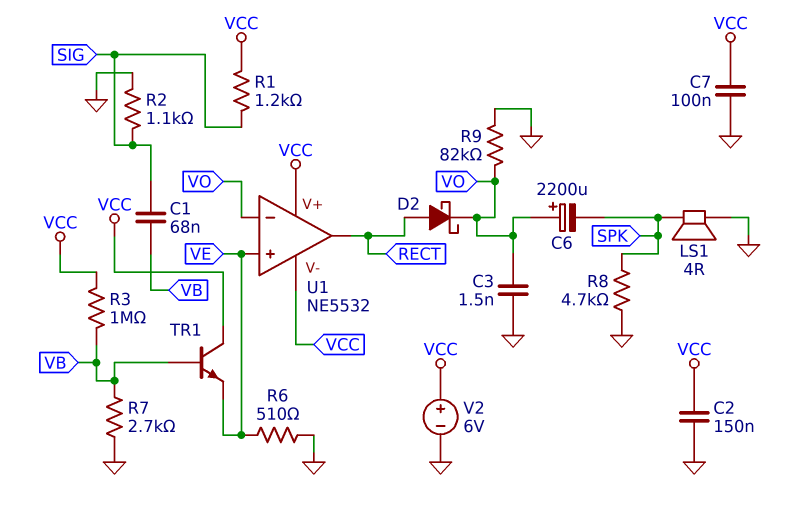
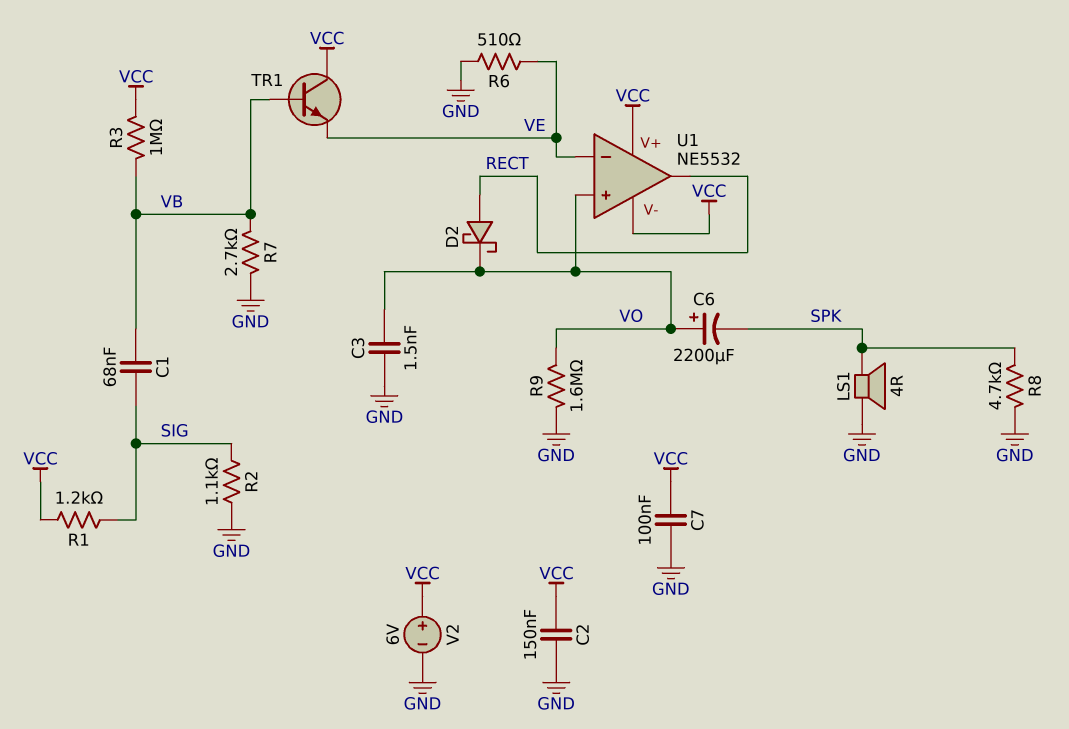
R9: 82k (GND, VO) -> 1.6M (GND, VO)
U1 pin in+: VE -> VO
U1 pin in-: VO -> VE

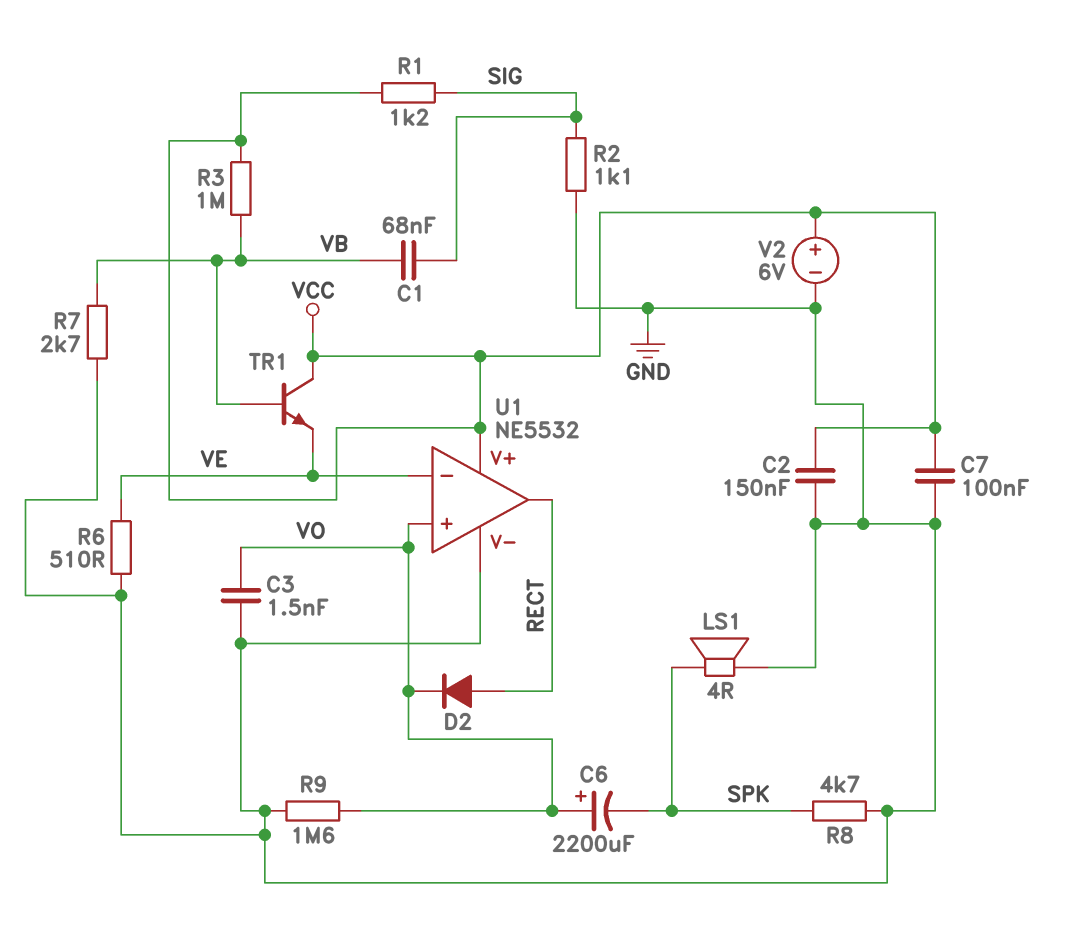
D2: schottky (A RECT, K VO) -> diode (A RECT, K VO)
U1 pin V-: VCC -> GND

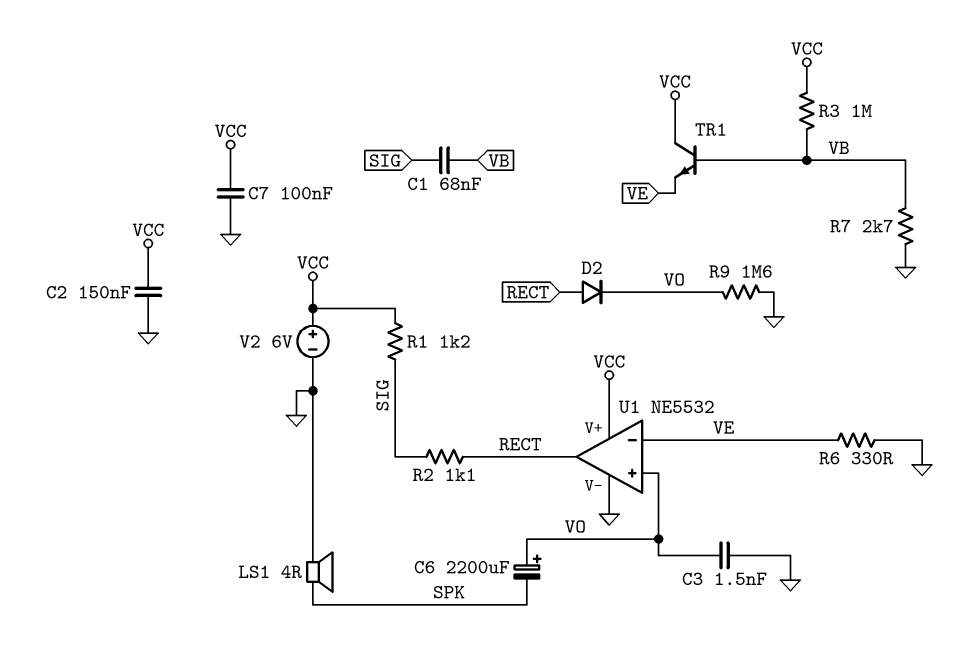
R2: 1.1k (GND, SIG) -> 1.1k (RECT, SIG)
R6: 510 (GND, VE) -> 330 (GND, VE)
R8: 4.7k (GND, SPK) -> none

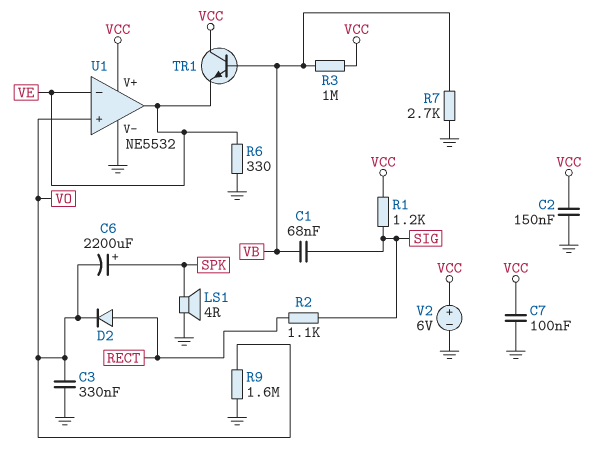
C3: 1.5nF (GND, VO) -> 330nF (GND, VO)
C6: 2200uF (plus VO, minus SPK) -> 2200uF (plus SPK, minus VO)
U1 pin out: RECT -> VE

